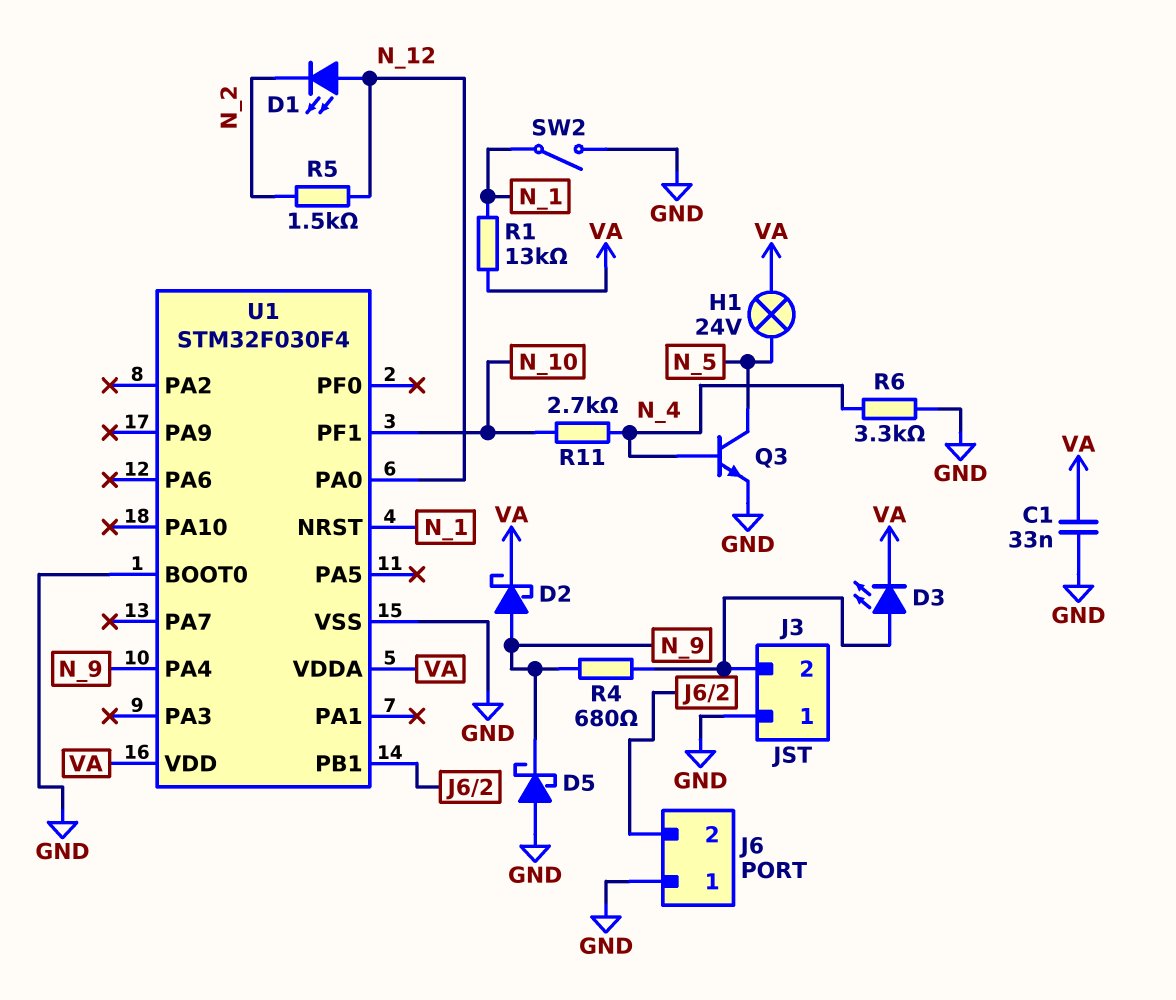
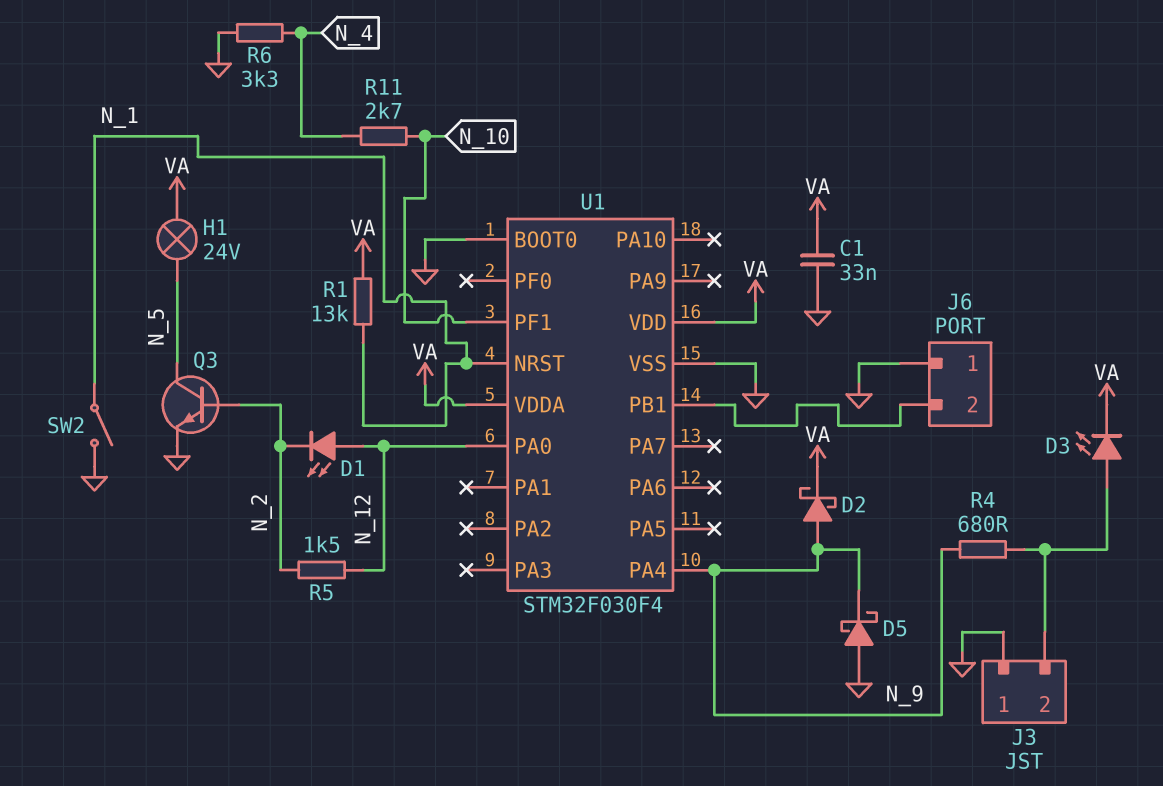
Q3: NPN (B N_4, C N_5, E GND) -> NPN (B N_2, C N_5, E GND)

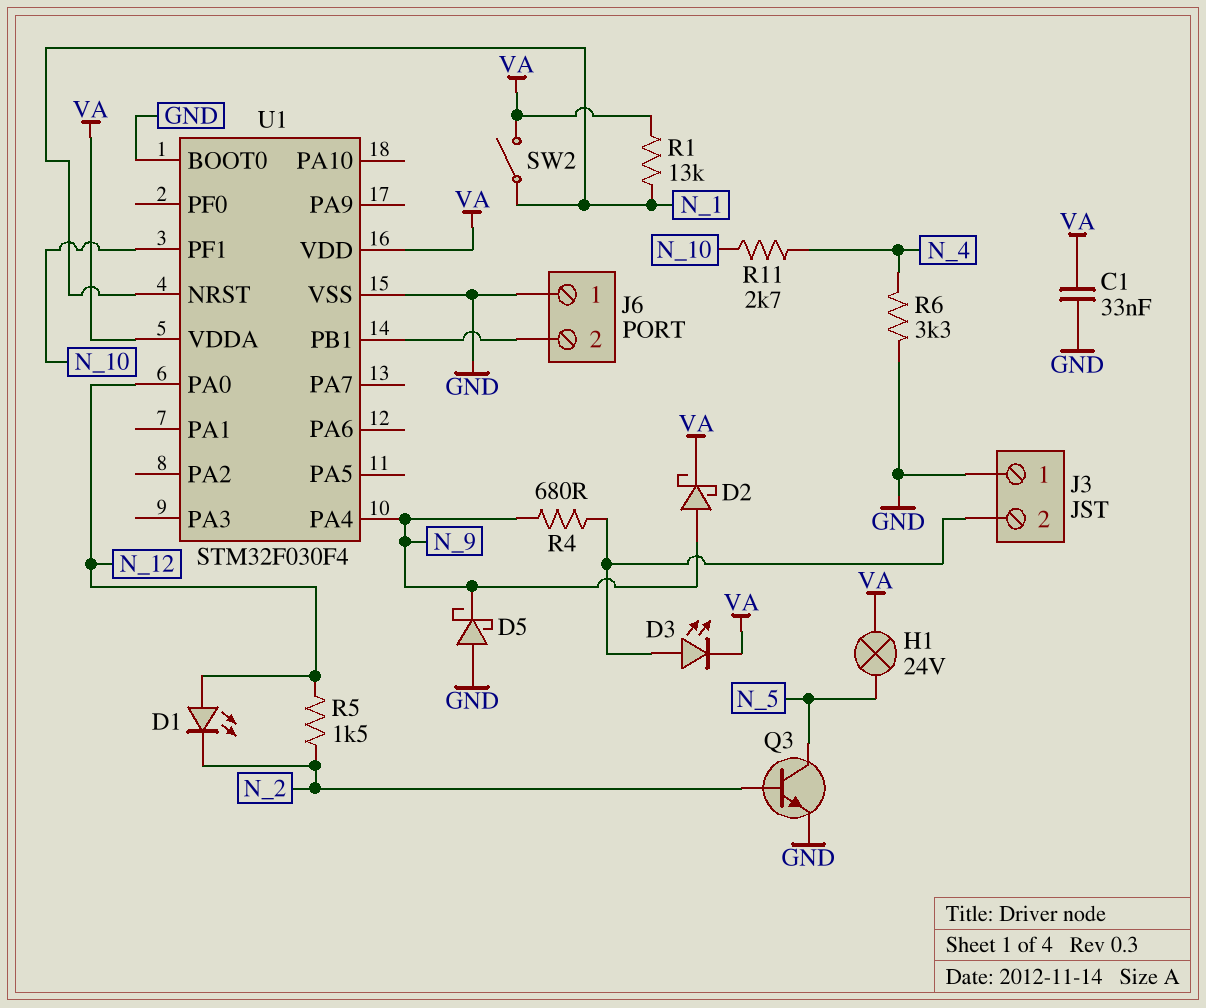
SW2: switch (GND, N_1) -> switch (N_1, VA)

